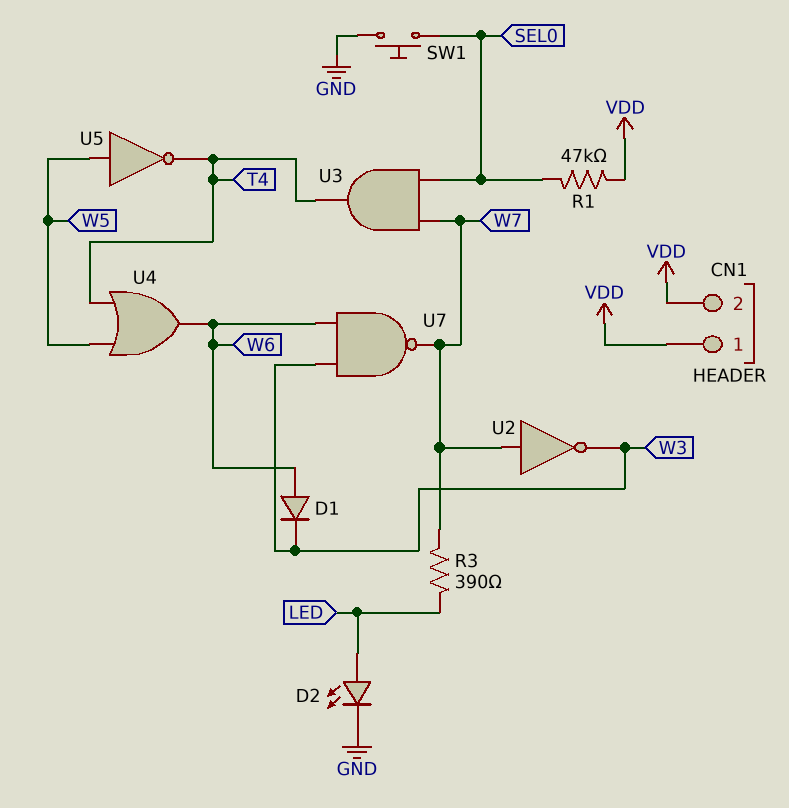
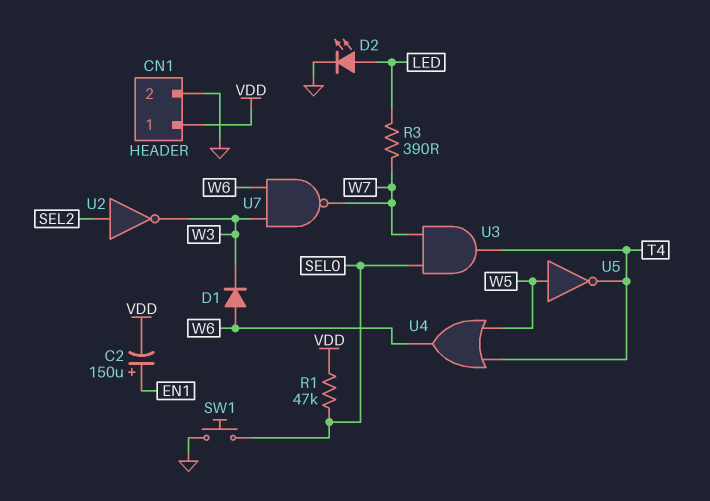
C2: none -> 150uF (plus EN1, minus VDD)
CN1 pin 2: VDD -> GND
U2: NOT (in W7, out W3) -> NOT (in SEL2, out W3)

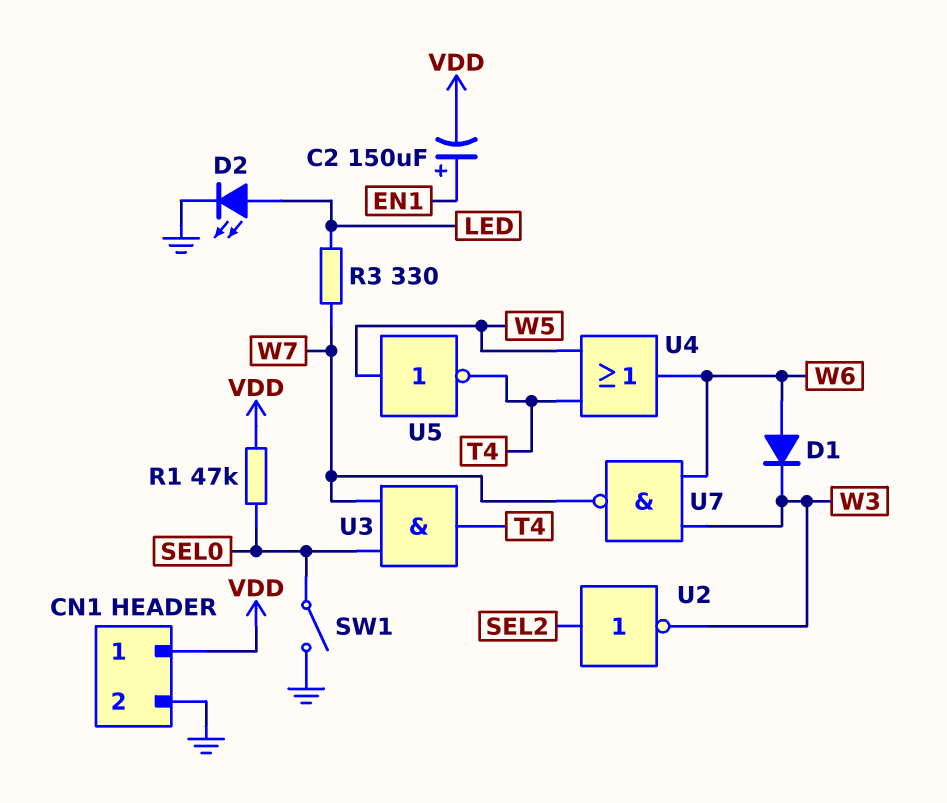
R3: 390 (LED, W7) -> 330 (LED, W7)
SW1: button (GND, SEL0) -> switch (GND, SEL0)

